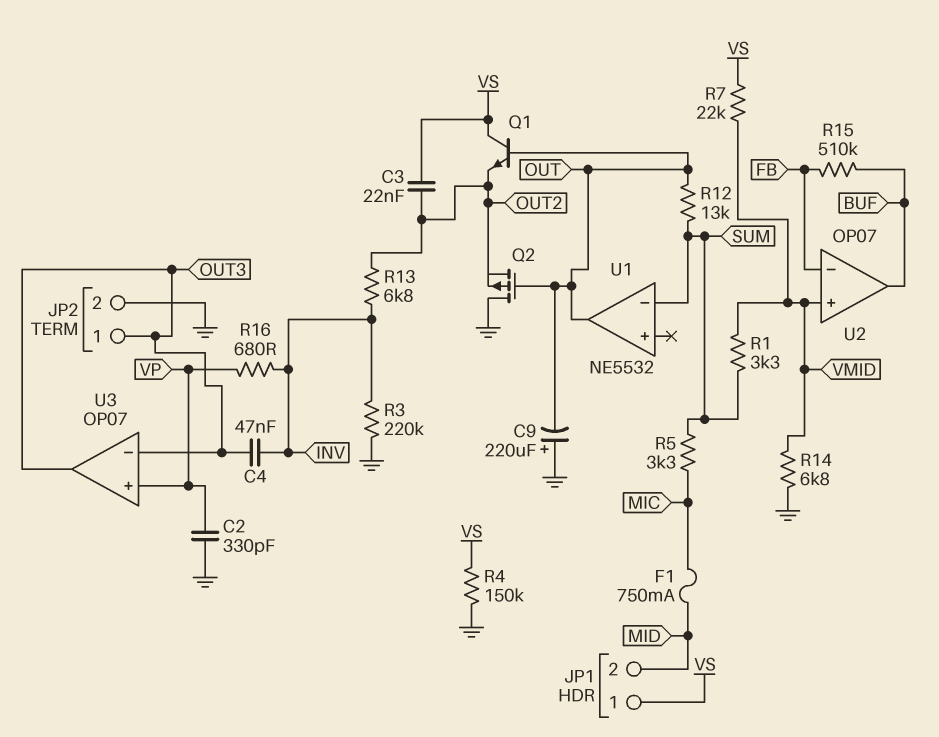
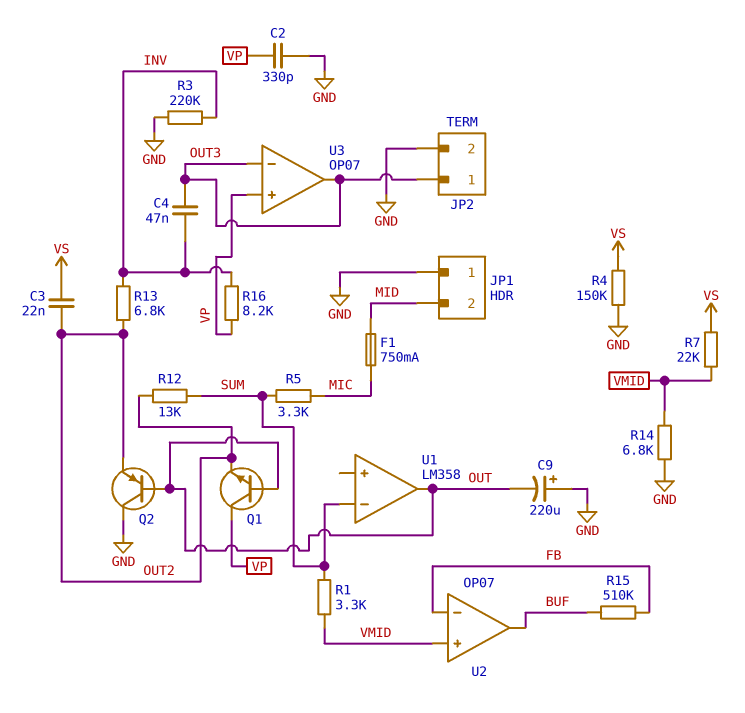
JP1 pin 1: VS -> GND
Q1: NPN (B OUT, C VS, E OUT2) -> NPN (B OUT, C VP, E OUT2)
Q2: PMOS (G OUT, D GND, S OUT2) -> PNP (B OUT, C GND, E OUT2)
R12: 13k (OUT, SUM) -> 13k (OUT2, SUM)
R16: 680 (INV, VP) -> 8.2k (INV, VP)
U1: NE5532 -> LM358

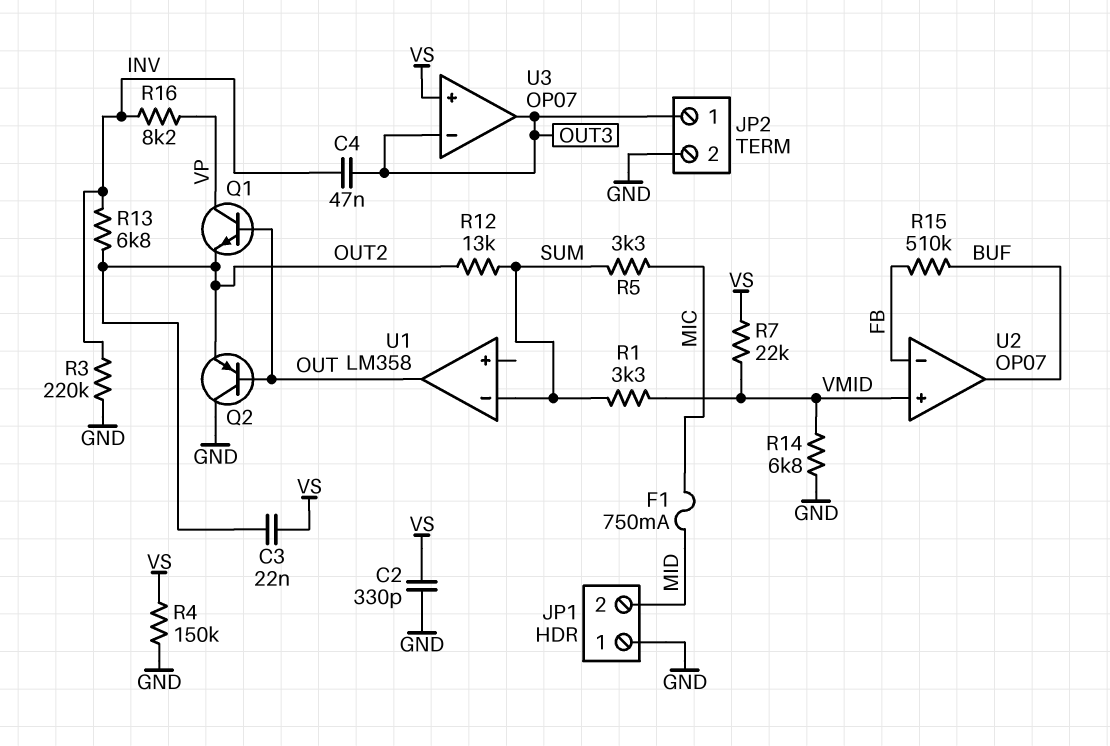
C2: 330pF (GND, VP) -> 330pF (GND, VS)
C9: 220uF (plus GND, minus OUT) -> none
U3 pin in+: VP -> VS

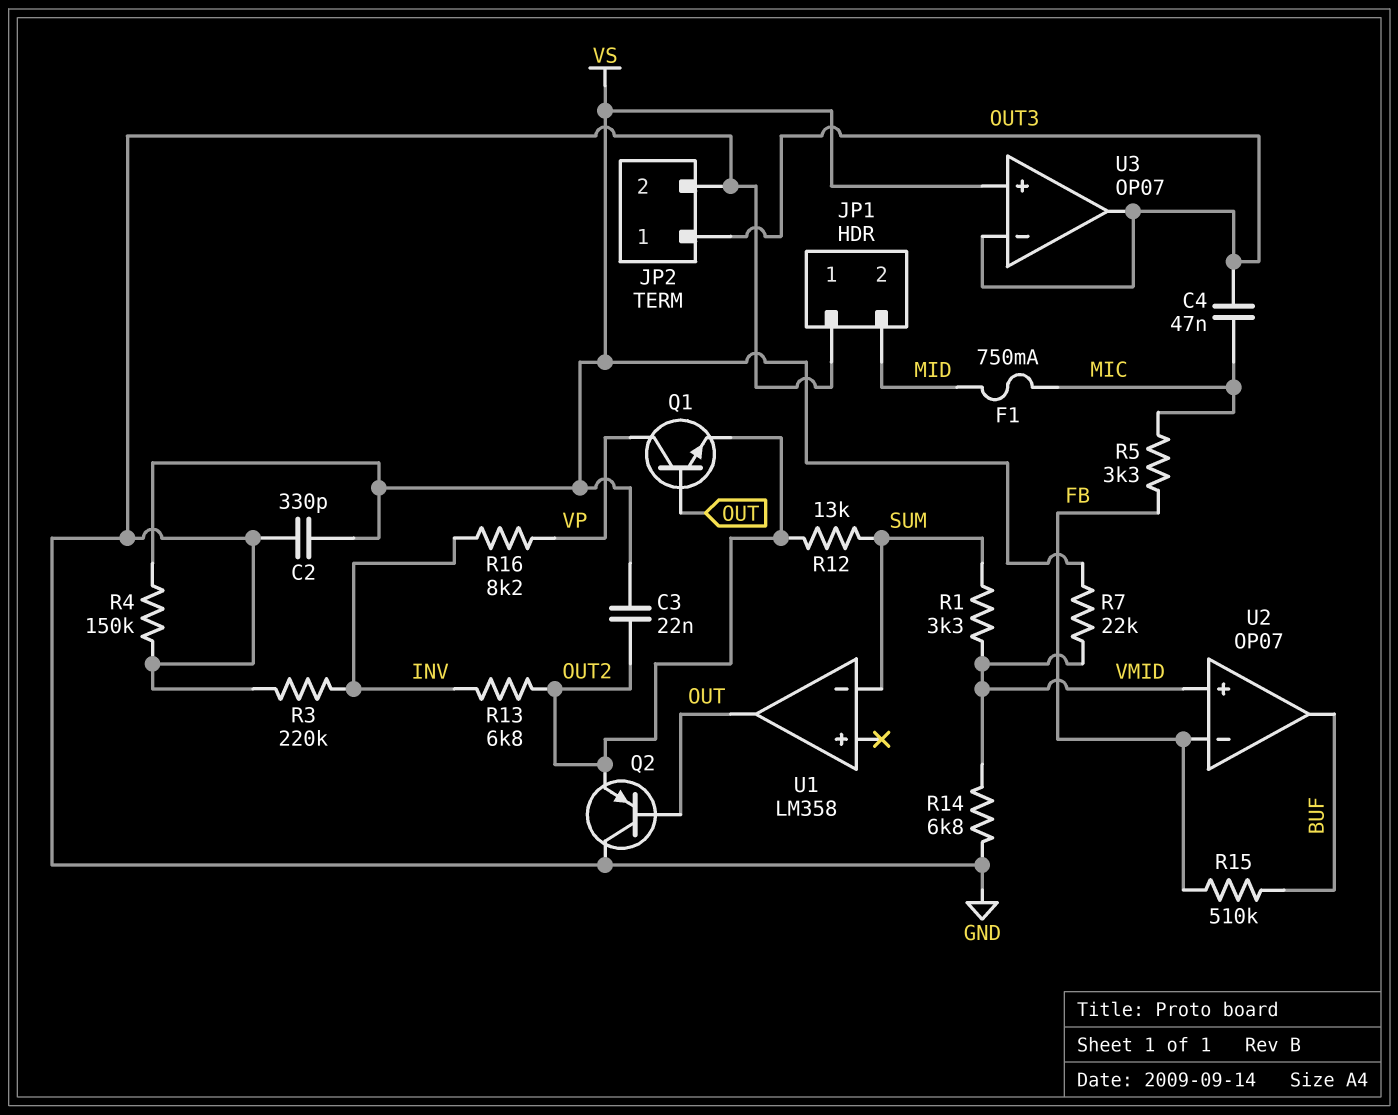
C4: 47nF (INV, OUT3) -> 47nF (MIC, OUT3)
R5: 3.3k (MIC, SUM) -> 3.3k (FB, MIC)

